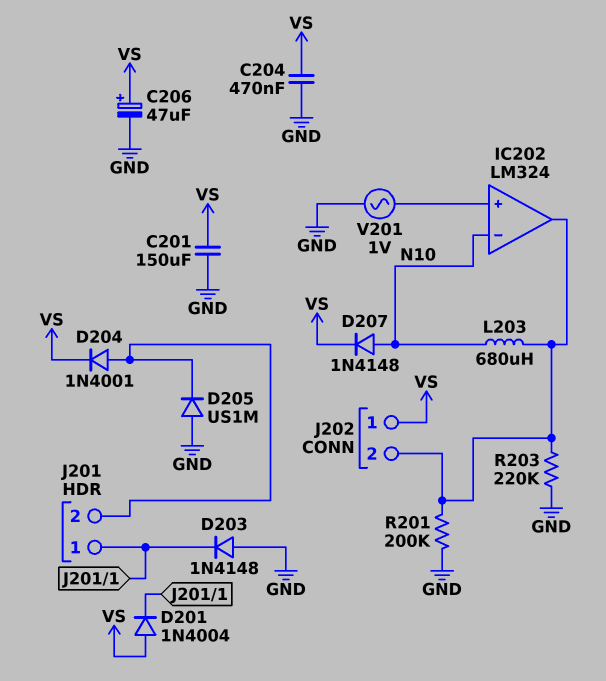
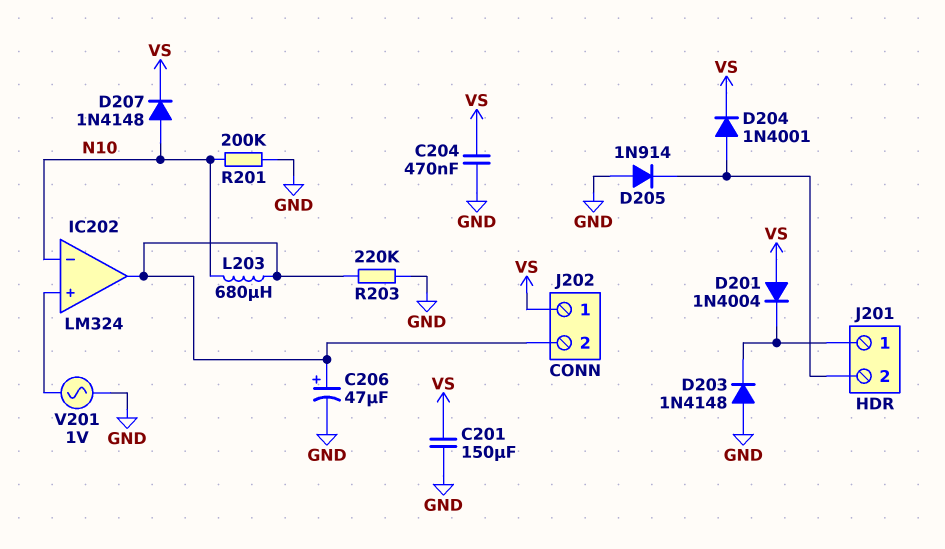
C206: 47uF (plus VS, minus GND) -> 47uF (plus IC202/out, minus GND)
D205: diode US1M (A GND, K J201/2) -> diode 1N914 (A GND, K J201/2)
R201: 200k (GND, IC202/out) -> 200k (GND, N10)

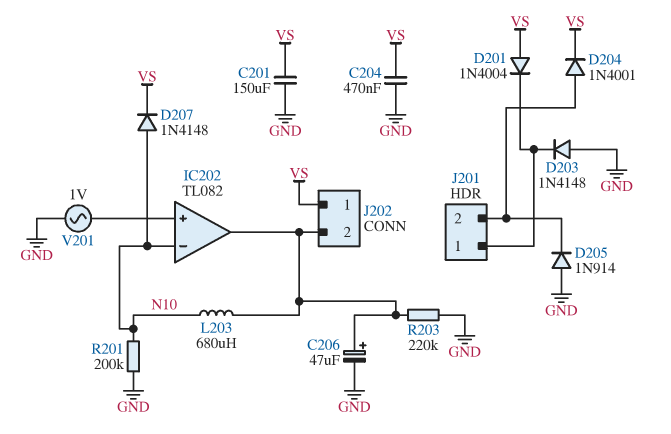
IC202: LM324 -> TL082

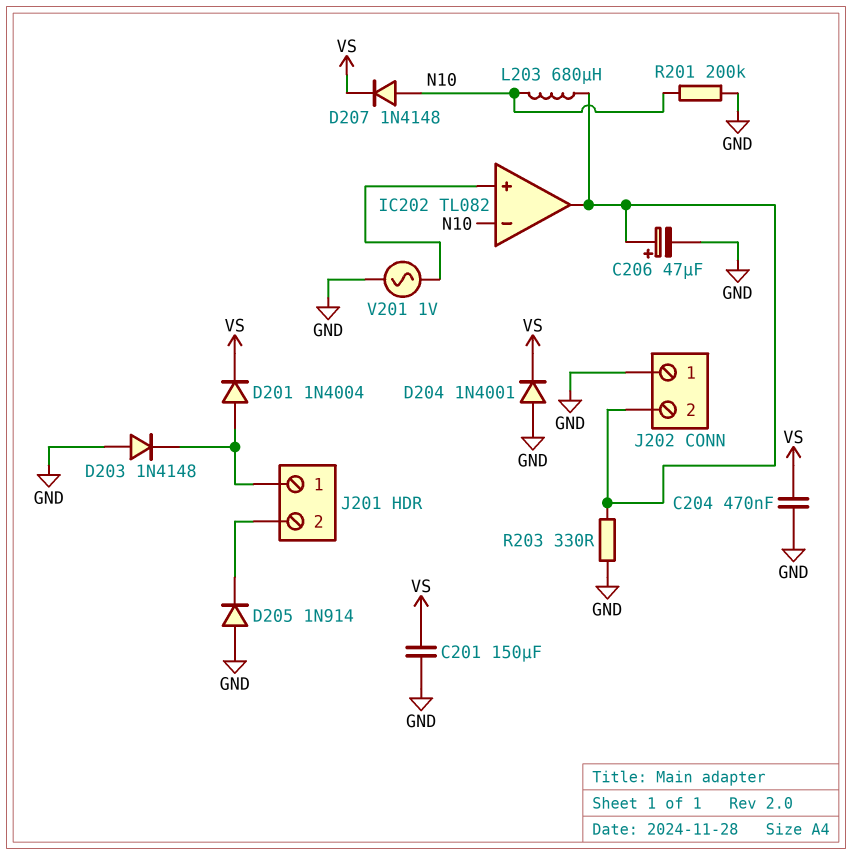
D201: diode 1N4004 (A VS, K J201/1) -> diode 1N4004 (A J201/1, K VS)
D204: diode 1N4001 (A J201/2, K VS) -> diode 1N4001 (A GND, K VS)
J202 pin 1: VS -> GND
R203: 220k (GND, IC202/out) -> 330 (GND, IC202/out)

